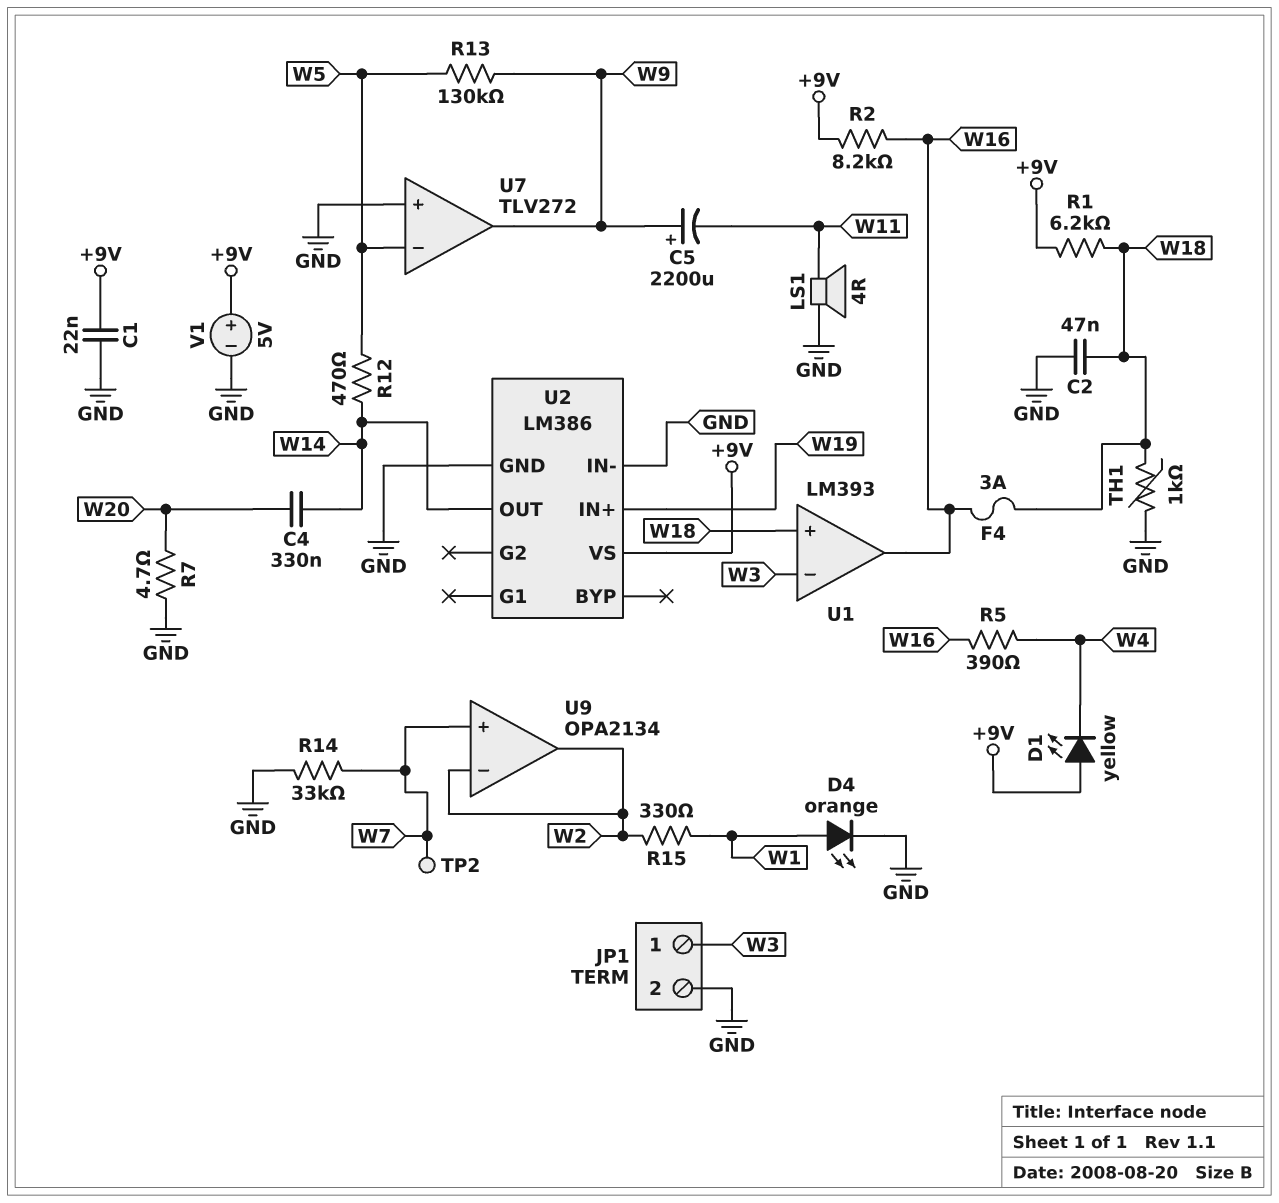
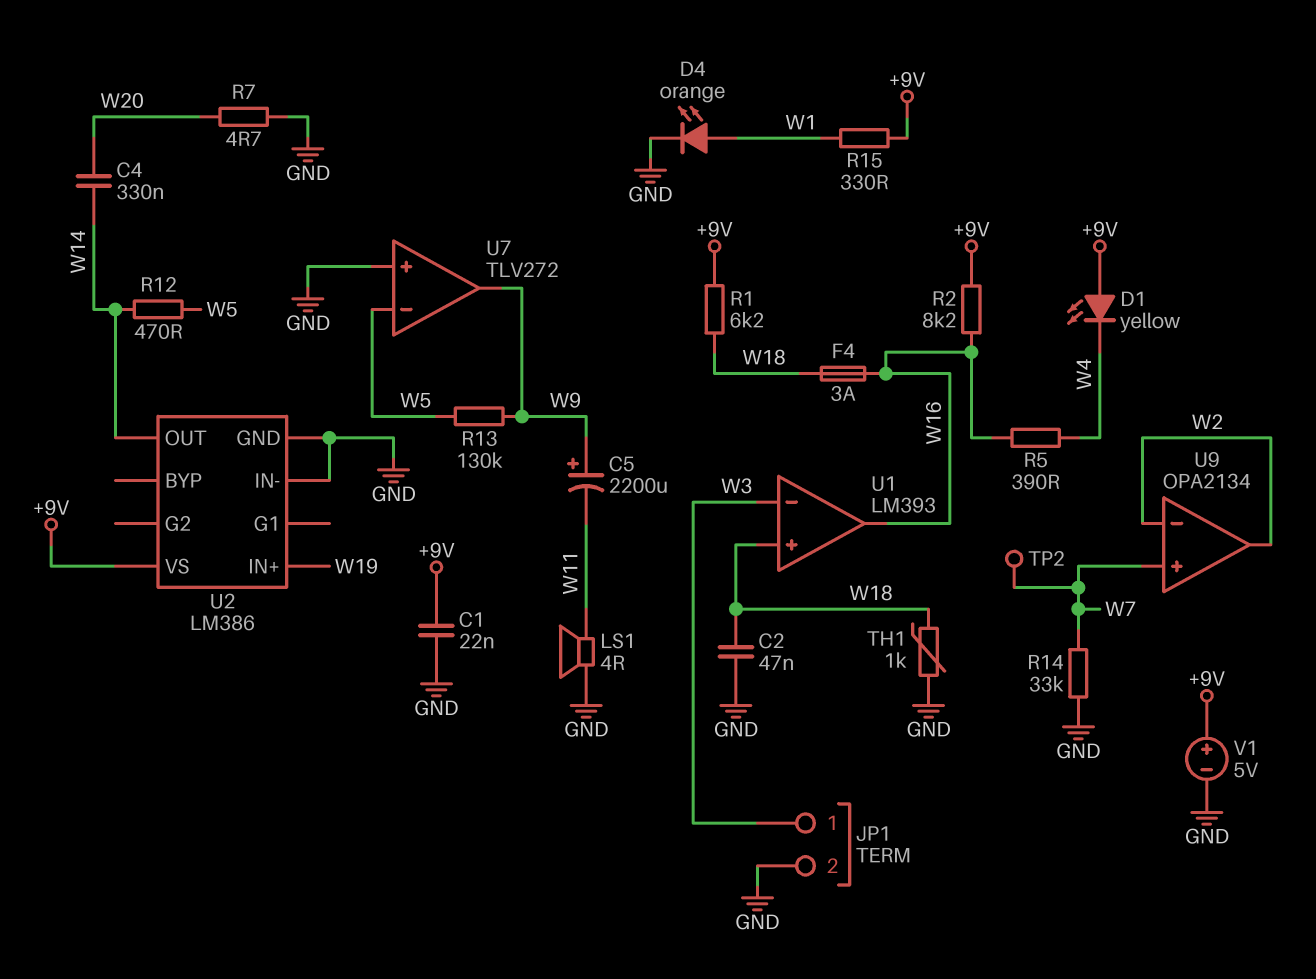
R15: 330 (W1, W2) -> 330 (+9V, W1)

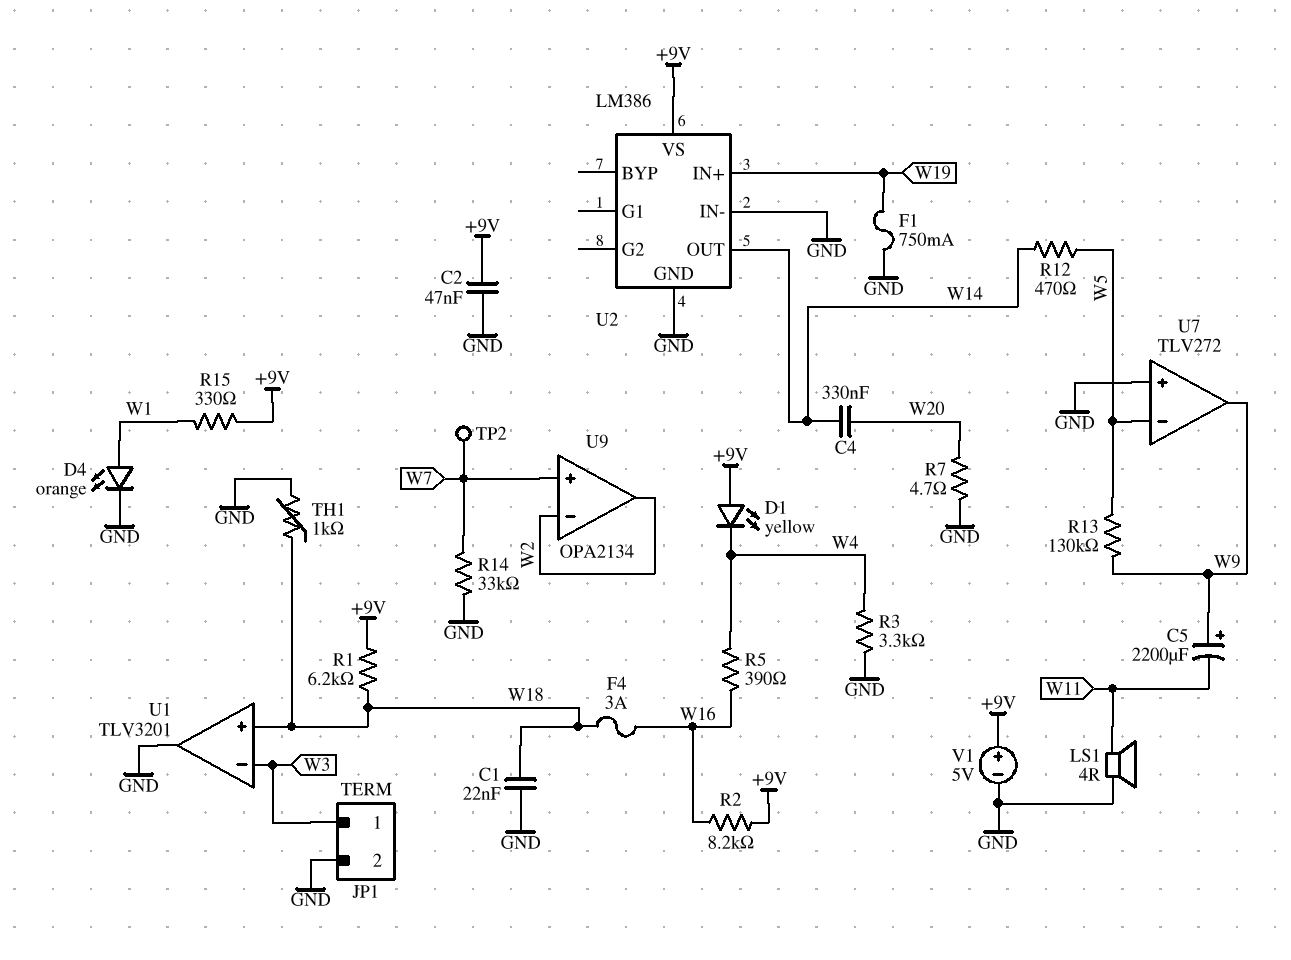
C1: 22nF (+9V, GND) -> 22nF (GND, W18)
C2: 47nF (GND, W18) -> 47nF (+9V, GND)
F1: none -> 750mA (GND, W19)
R3: none -> 3.3k (GND, W4)
U1: LM393 -> TLV3201
U1 pin out: W16 -> GND

